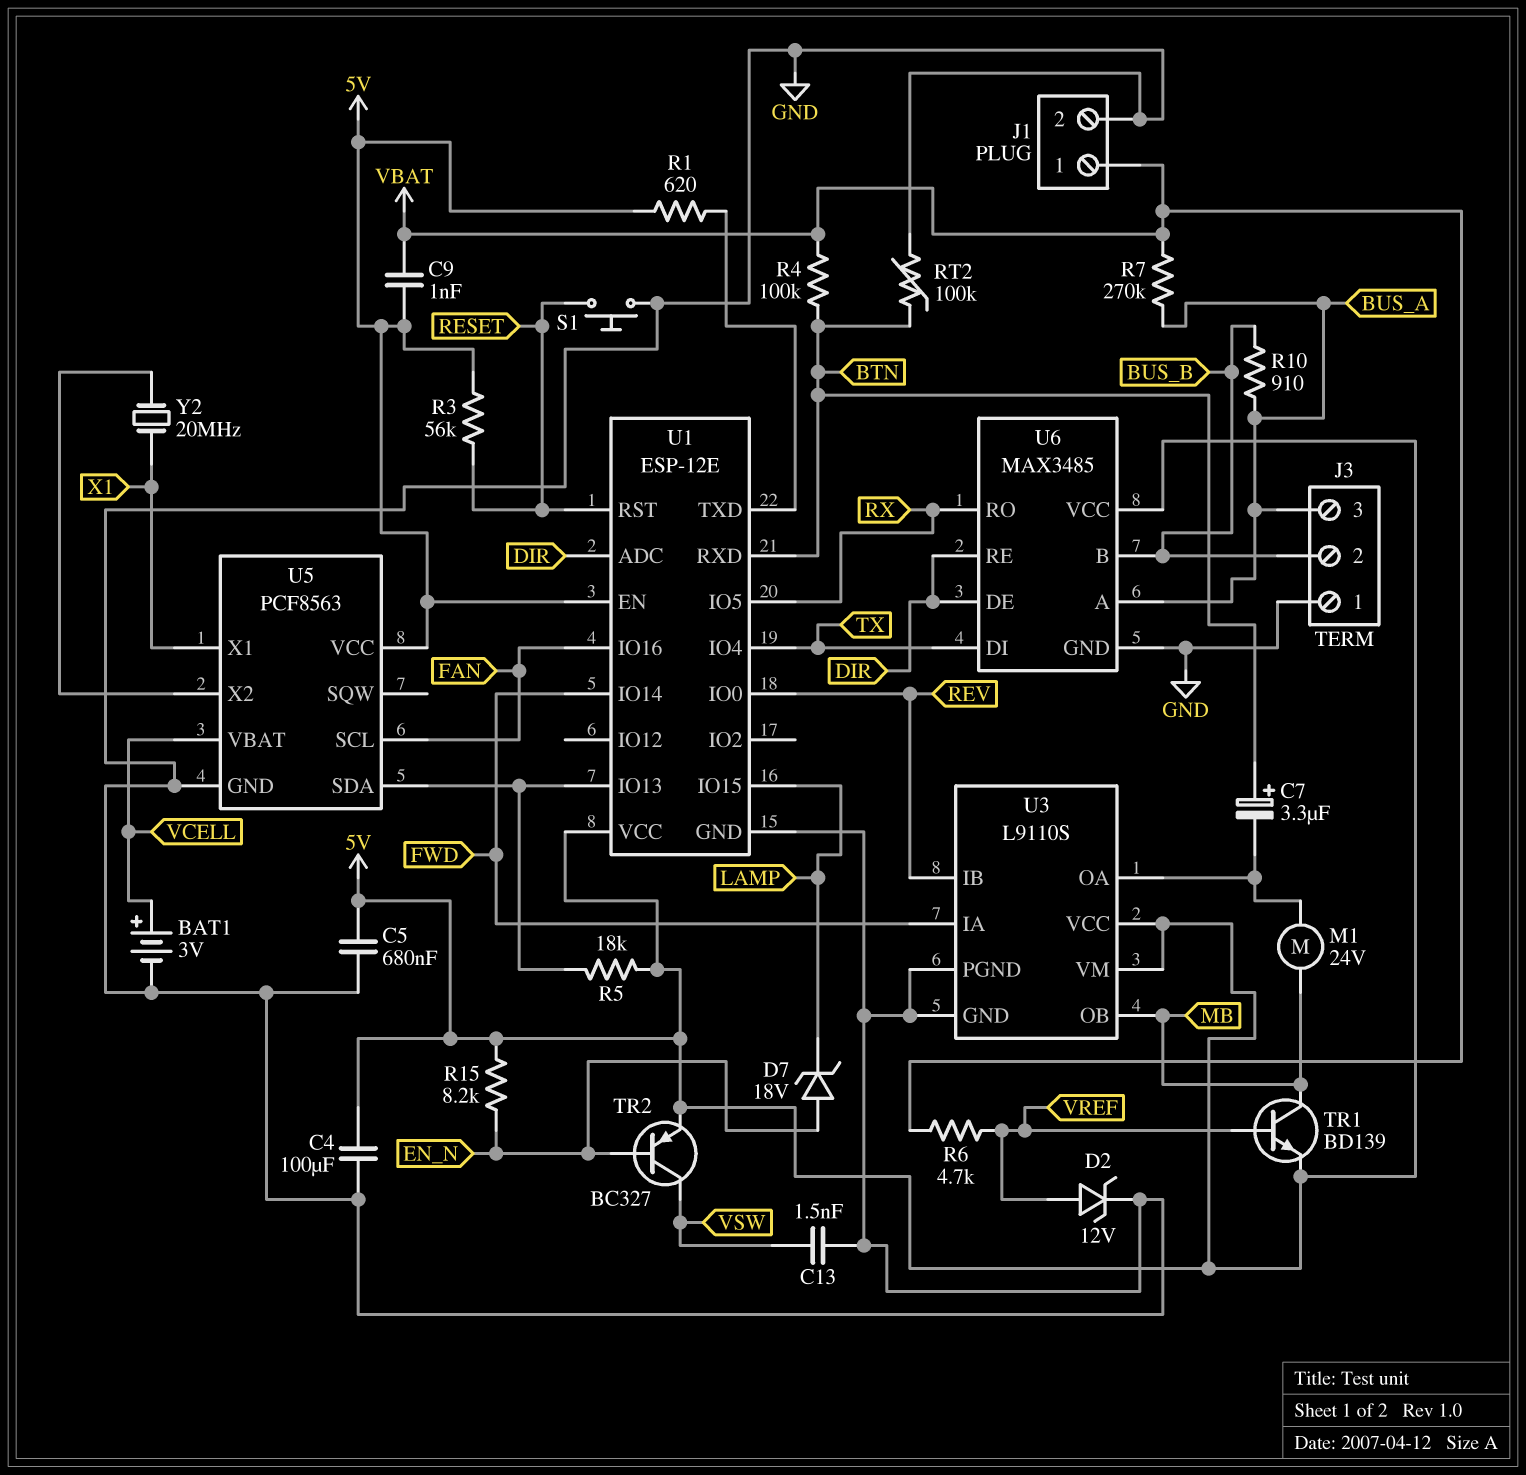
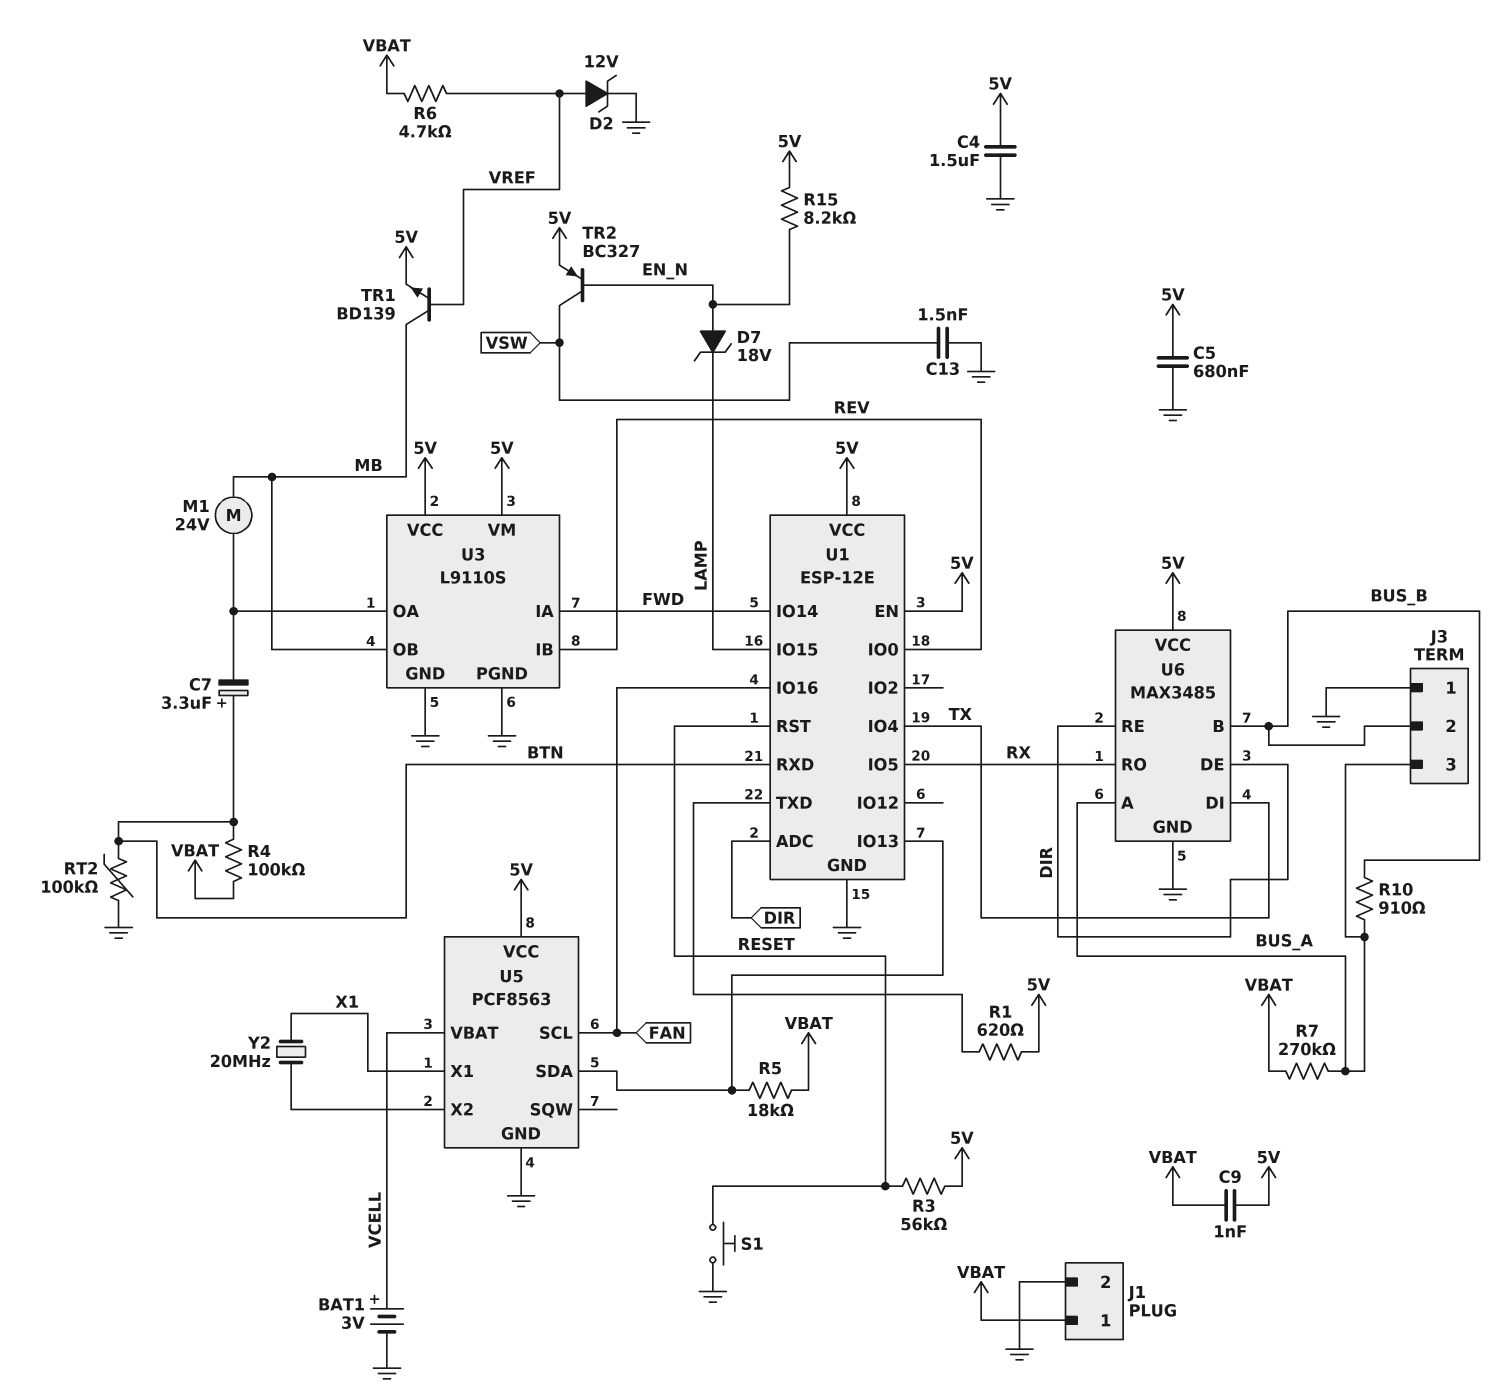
C4: 100uF (5V, GND) -> 1.5uF (5V, GND)
R5: 18k (5V, U1/IO13) -> 18k (U1/IO13, VBAT)

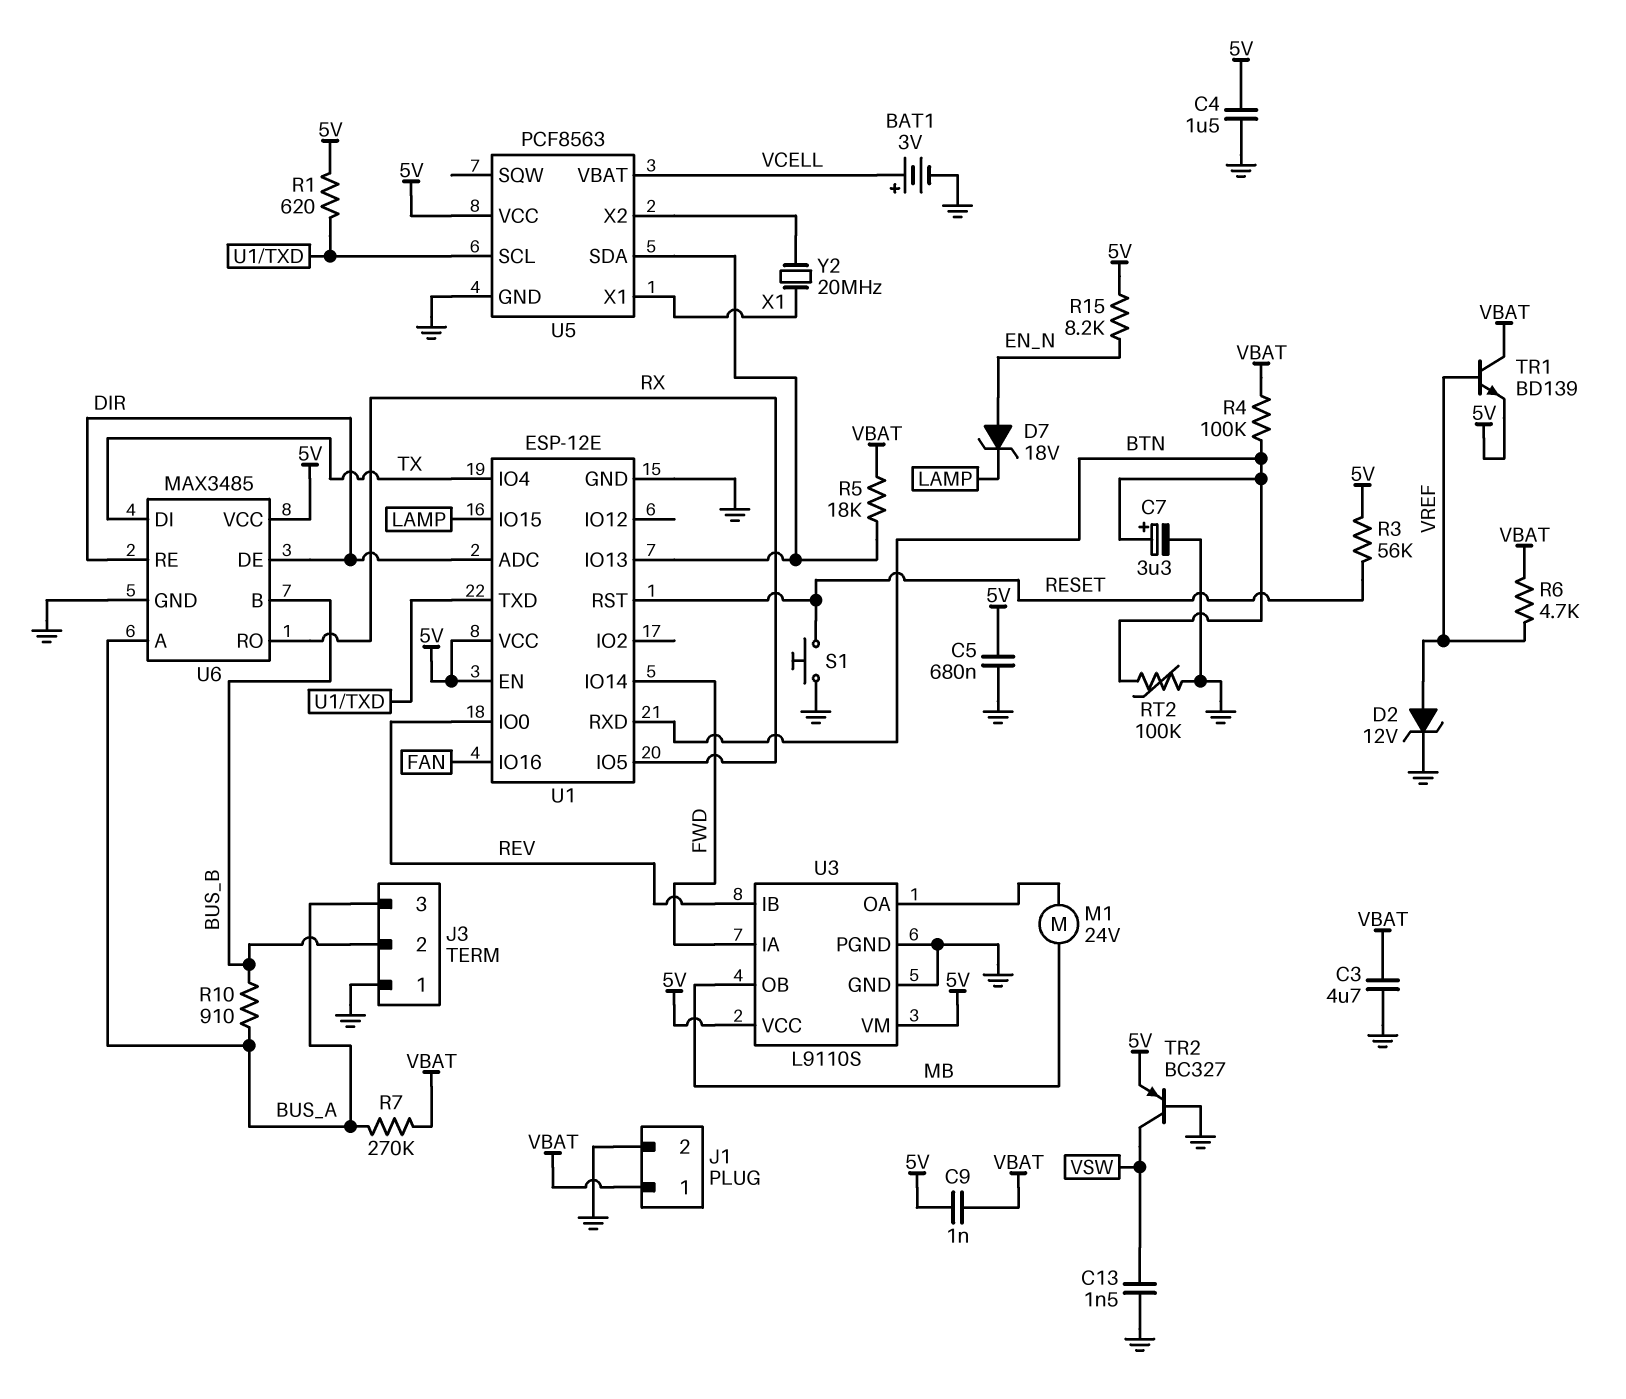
C3: none -> 4.7uF (GND, VBAT)
C7: 3.3uF (plus BTN, minus U3/OA) -> 3.3uF (plus BTN, minus GND)
TR1: NPN BD139 (B VREF, C MB, E 5V) -> NPN BD139 (B VREF, C VBAT, E 5V)
TR2: PNP BC327 (B EN_N, C VSW, E 5V) -> PNP BC327 (B GND, C VSW, E 5V)
U5 pin SCL: FAN -> U1/TXD

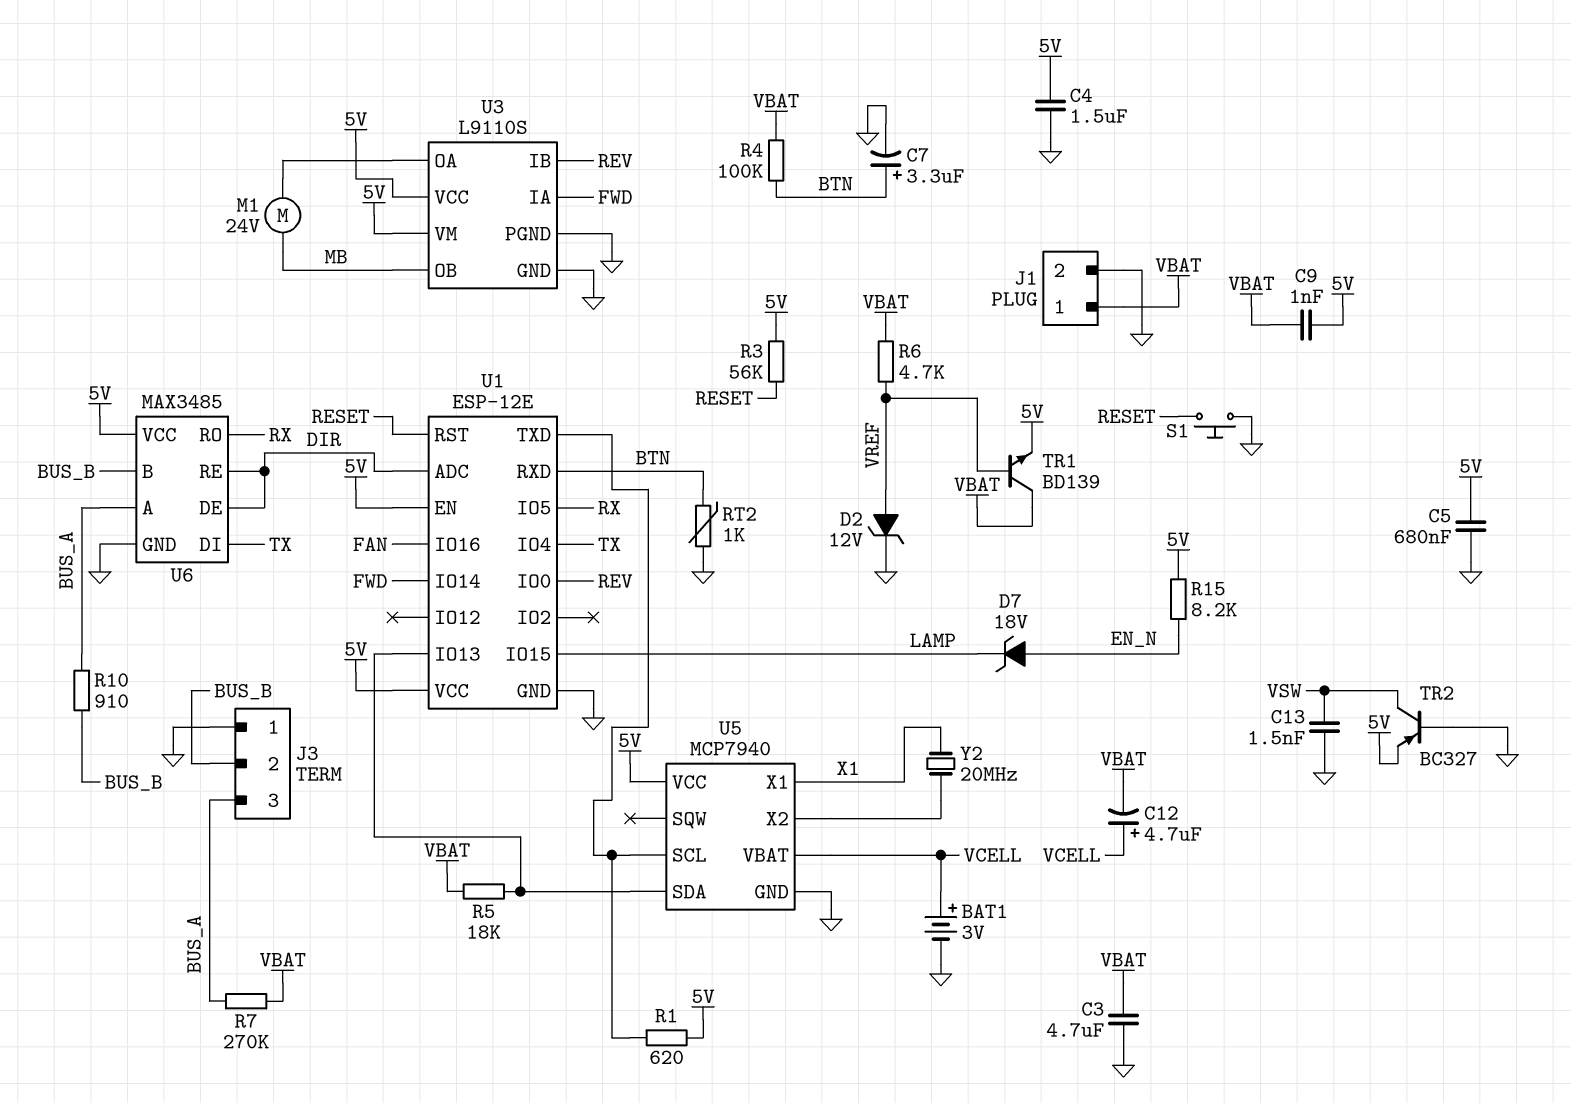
C12: none -> 4.7uF (plus VCELL, minus VBAT)
RT2: 100k (BTN, GND) -> 1k (BTN, GND)
U5: PCF8563 -> MCP7940

